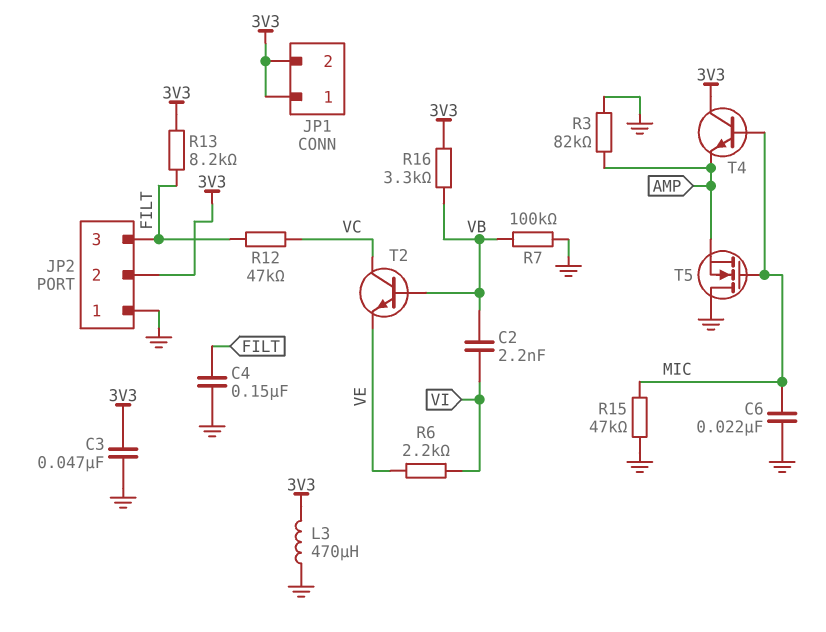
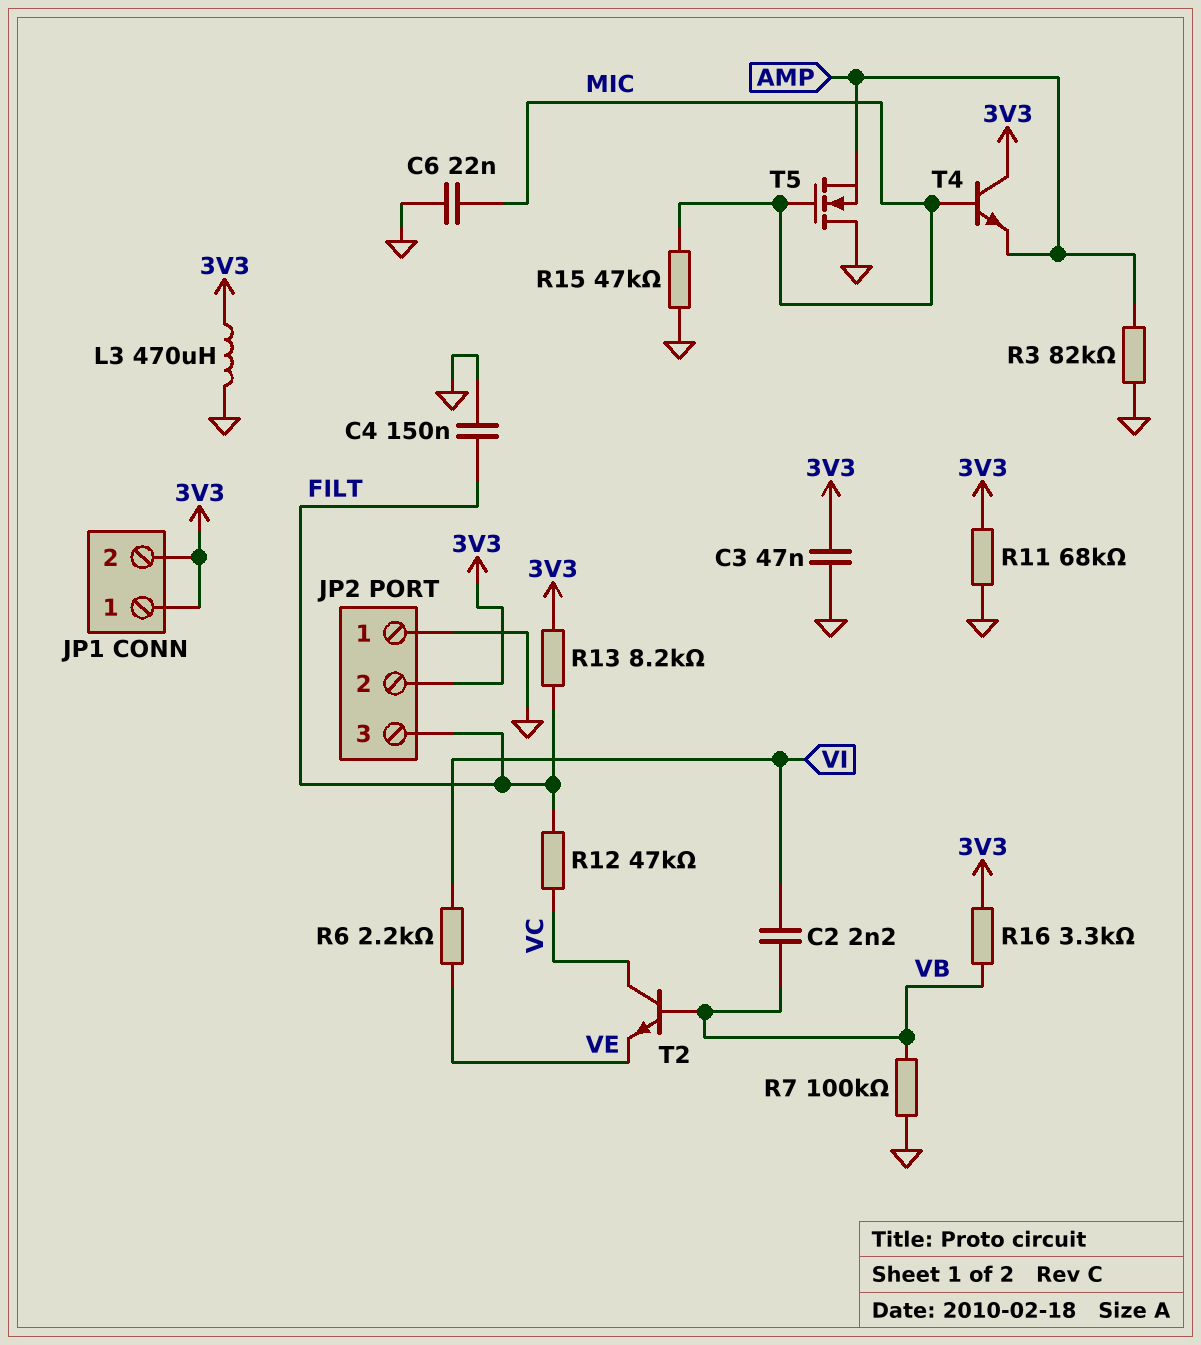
R11: none -> 68k (3V3, GND)

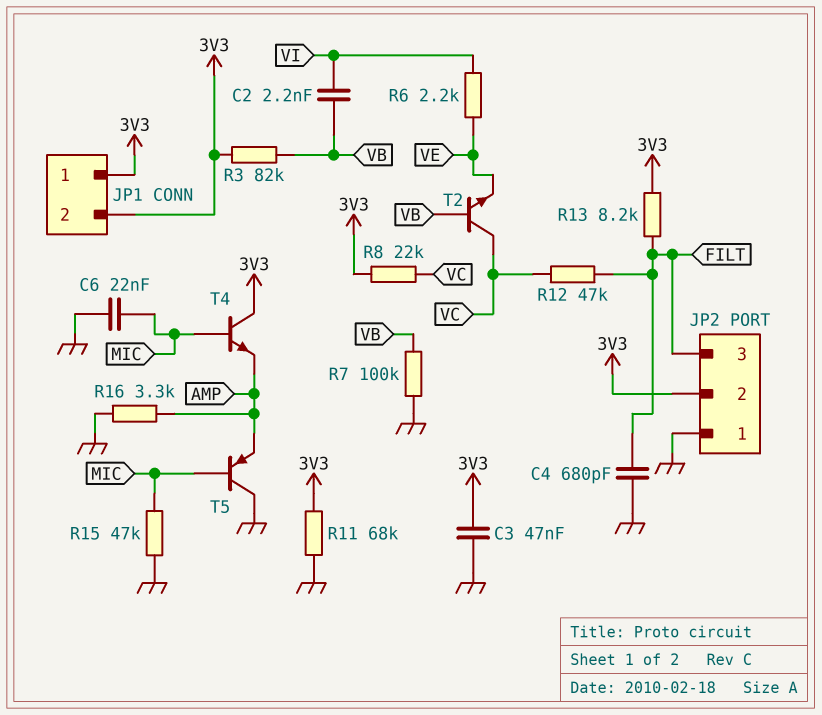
C4: 150nF (FILT, GND) -> 680pF (FILT, GND)
L3: 470uH (3V3, GND) -> none
R3: 82k (AMP, GND) -> 82k (3V3, VB)
R8: none -> 22k (3V3, VC)
R16: 3.3k (3V3, VB) -> 3.3k (AMP, GND)
T5: NMOS (G MIC, D GND, S AMP) -> PNP (B MIC, C GND, E AMP)

